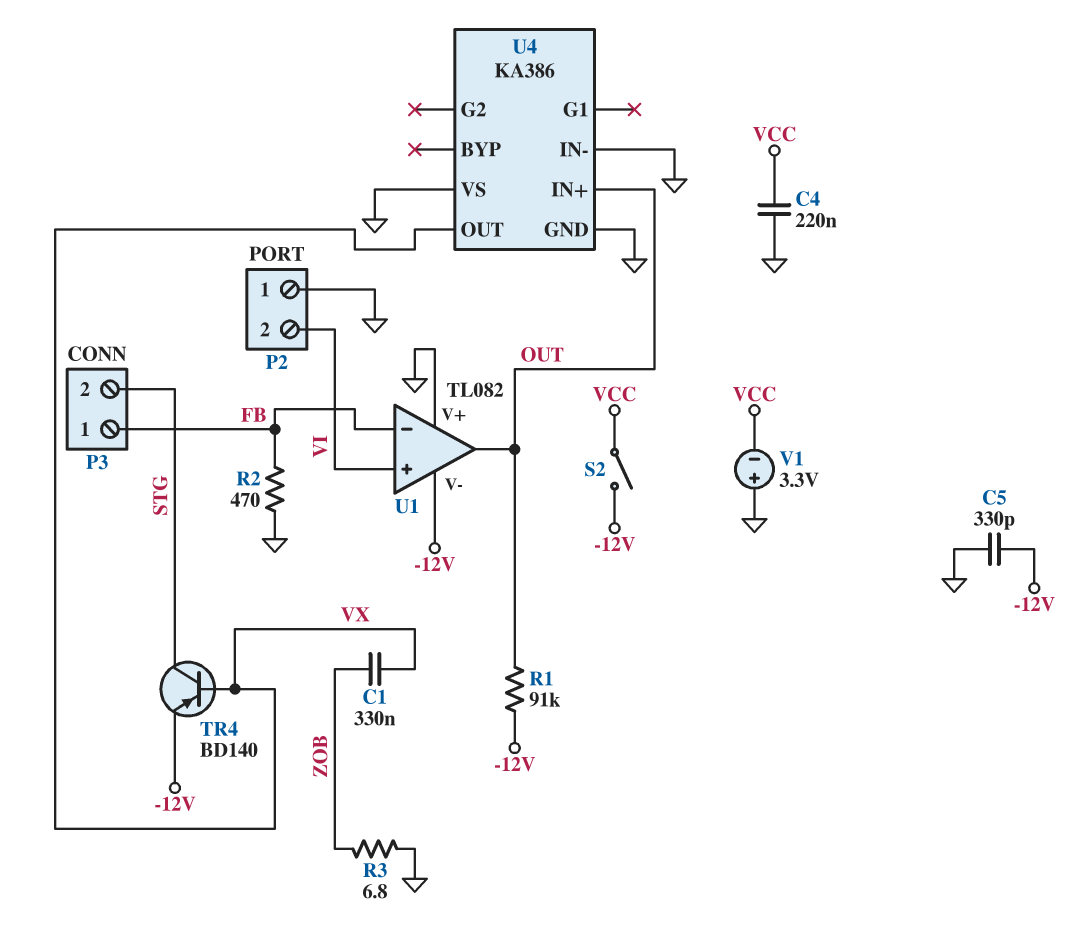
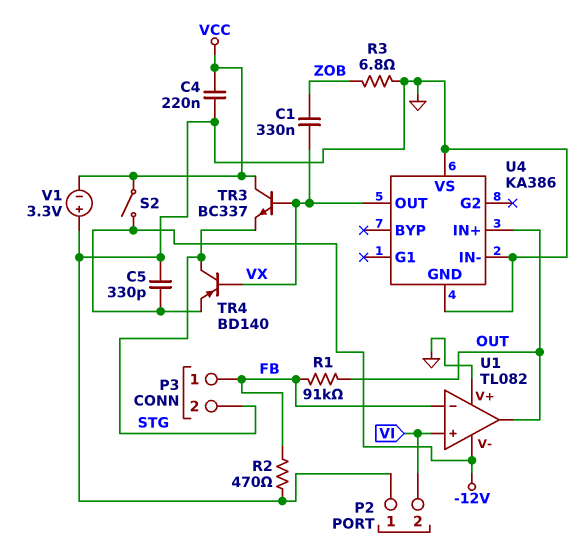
R1: 91k (-12V, OUT) -> 91k (FB, OUT)
TR3: none -> NPN BC337 (B VX, C VCC, E STG)

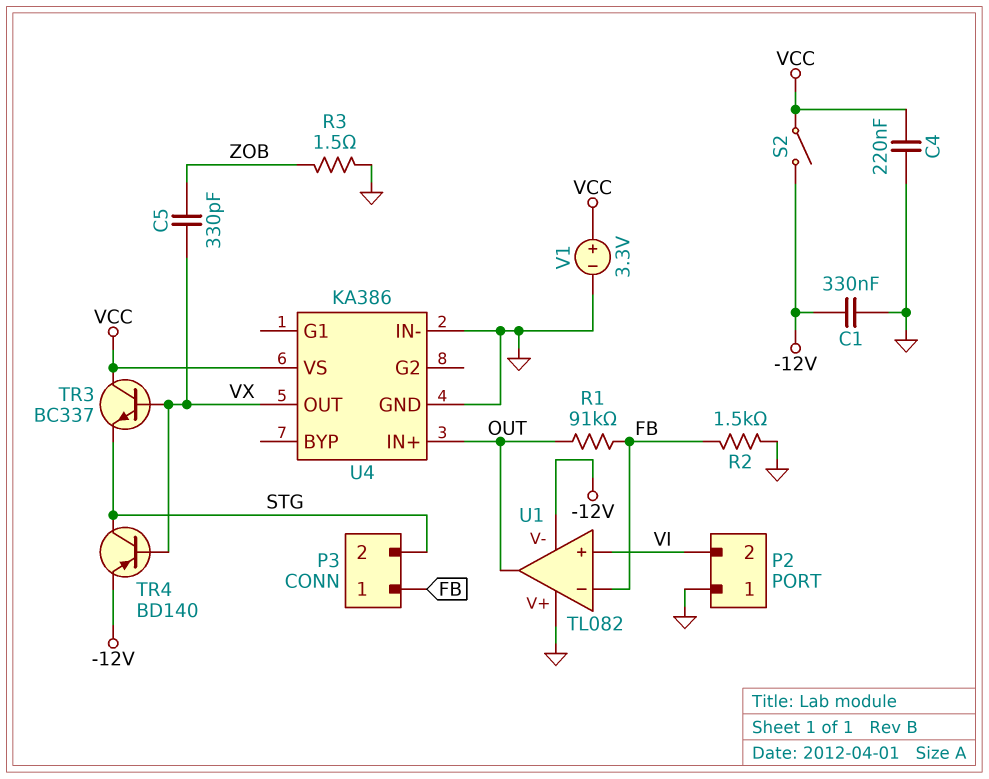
C1: 330nF (VX, ZOB) -> 330nF (-12V, GND)
C5: 330pF (-12V, GND) -> 330pF (VX, ZOB)
R2: 470 (FB, GND) -> 1.5k (FB, GND)
R3: 6.8 (GND, ZOB) -> 1.5 (GND, ZOB)
U4 pin VS: GND -> VCC
V1: 3.3V (plus GND, minus VCC) -> 3.3V (plus VCC, minus GND)

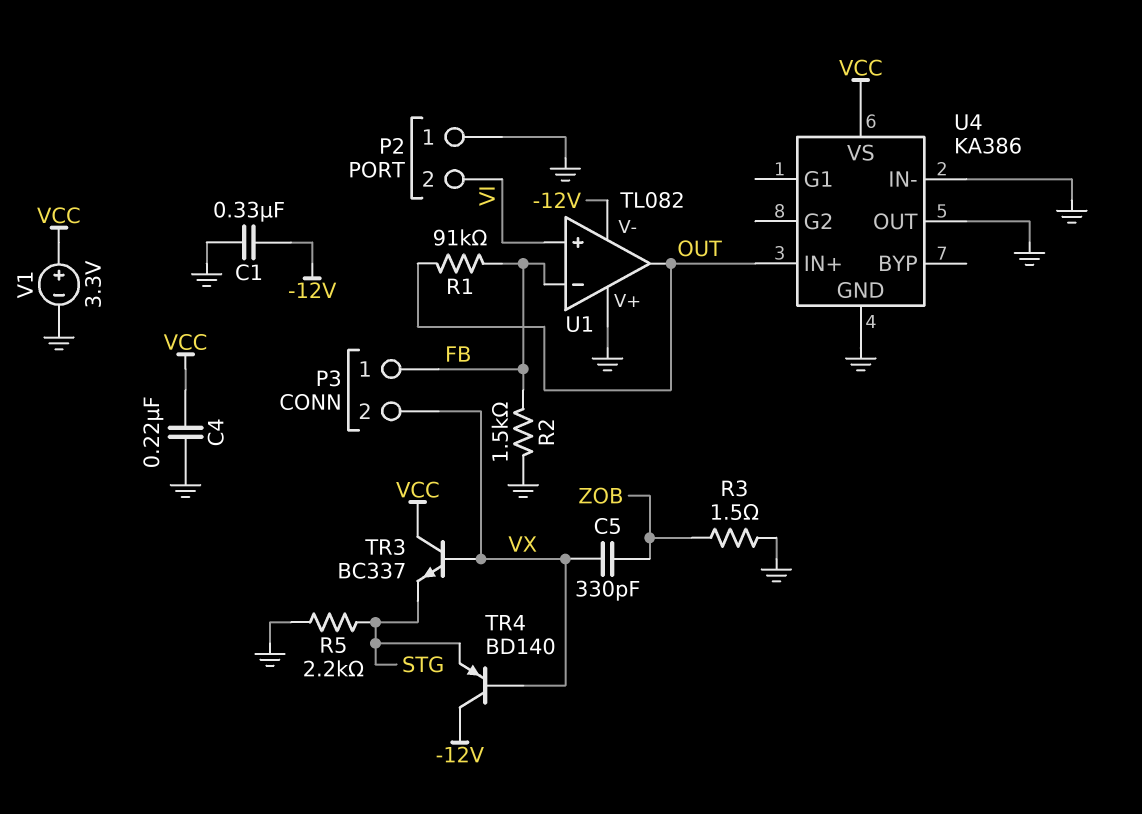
P3 pin 2: STG -> VX
R5: none -> 2.2k (GND, STG)
S2: switch (-12V, VCC) -> none
TR4: PNP BD140 (B VX, C STG, E -12V) -> PNP BD140 (B VX, C -12V, E STG)
U4 pin OUT: VX -> GND

